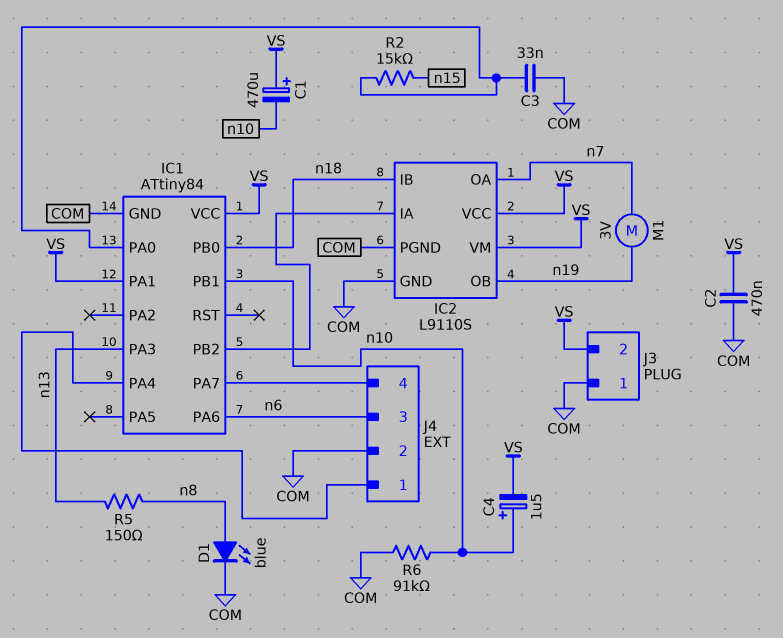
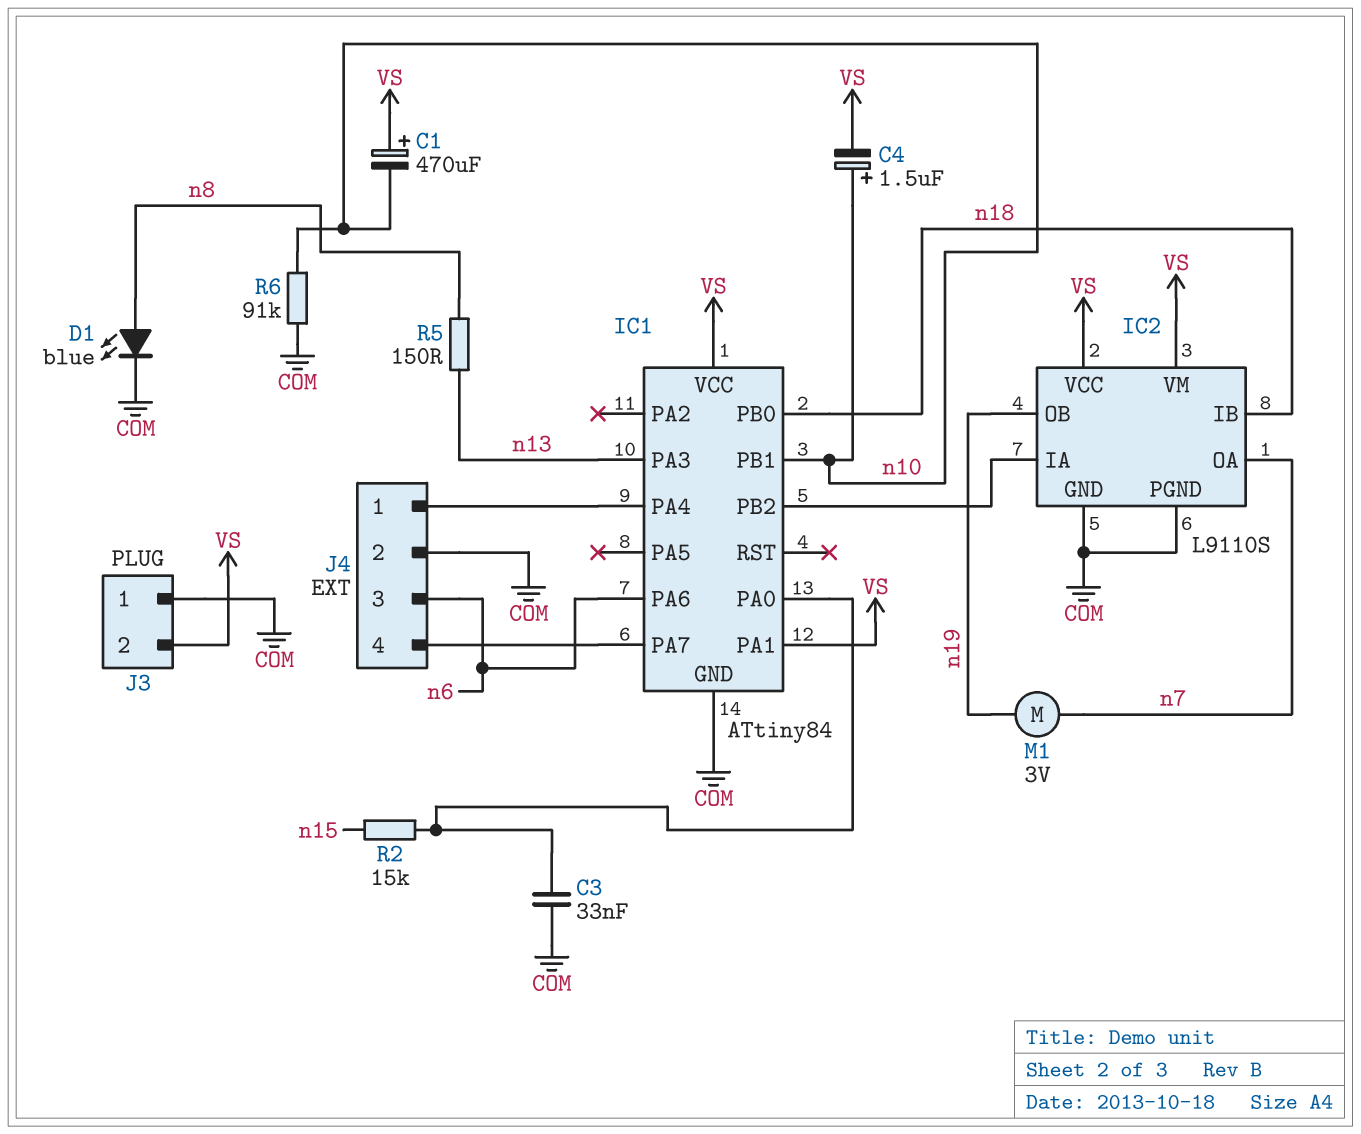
C2: 470nF (COM, VS) -> none

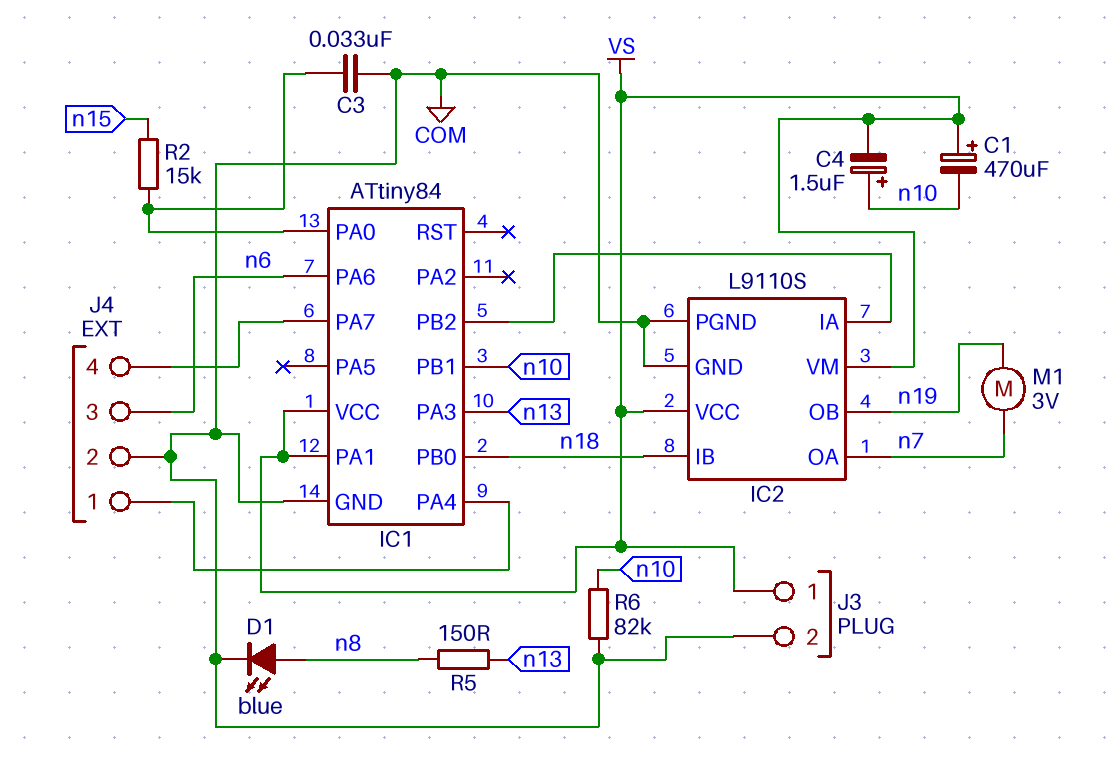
J3 pin 1: COM -> VS
J3 pin 2: VS -> COM
R6: 91k (COM, n10) -> 82k (COM, n10)

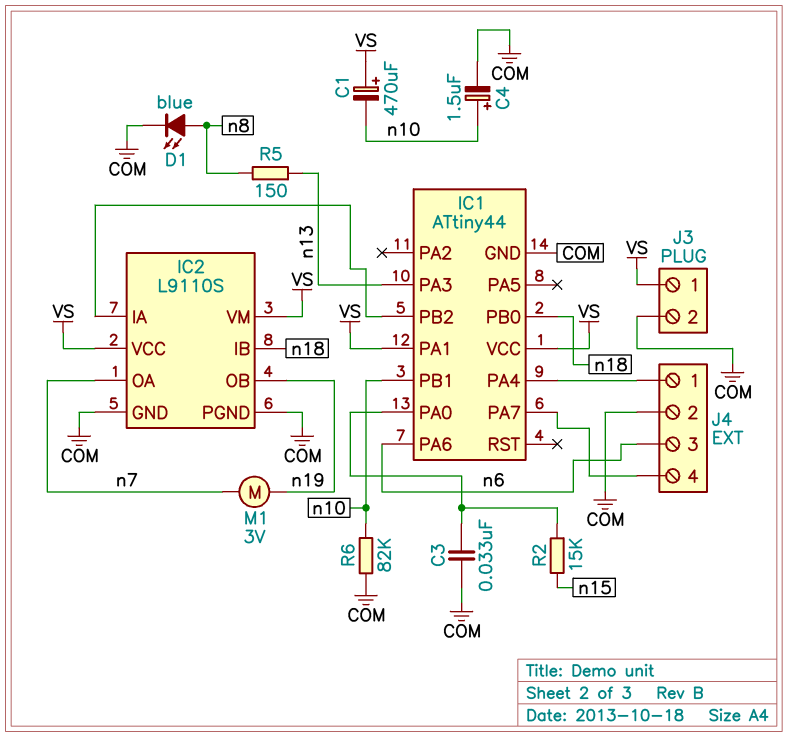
C4: 1.5uF (plus n10, minus VS) -> 1.5uF (plus n10, minus COM)
IC1: ATtiny84 -> ATtiny44

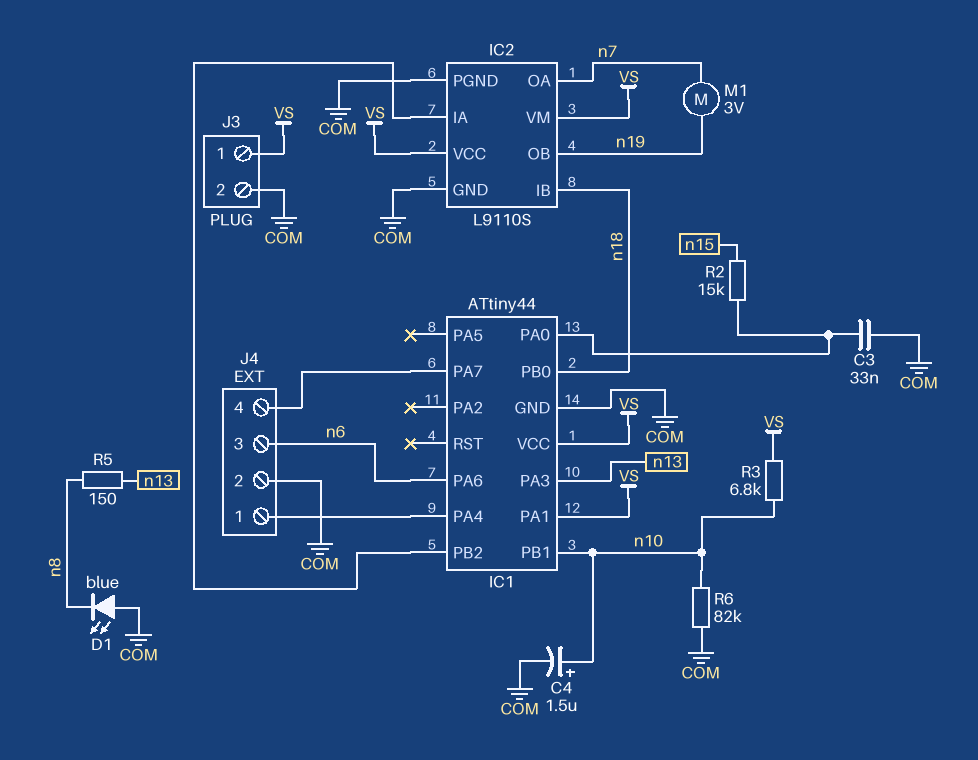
C1: 470uF (plus VS, minus n10) -> none
D1: LED blue (A n8, K COM) -> LED blue (A COM, K n8)
R3: none -> 6.8k (VS, n10)

